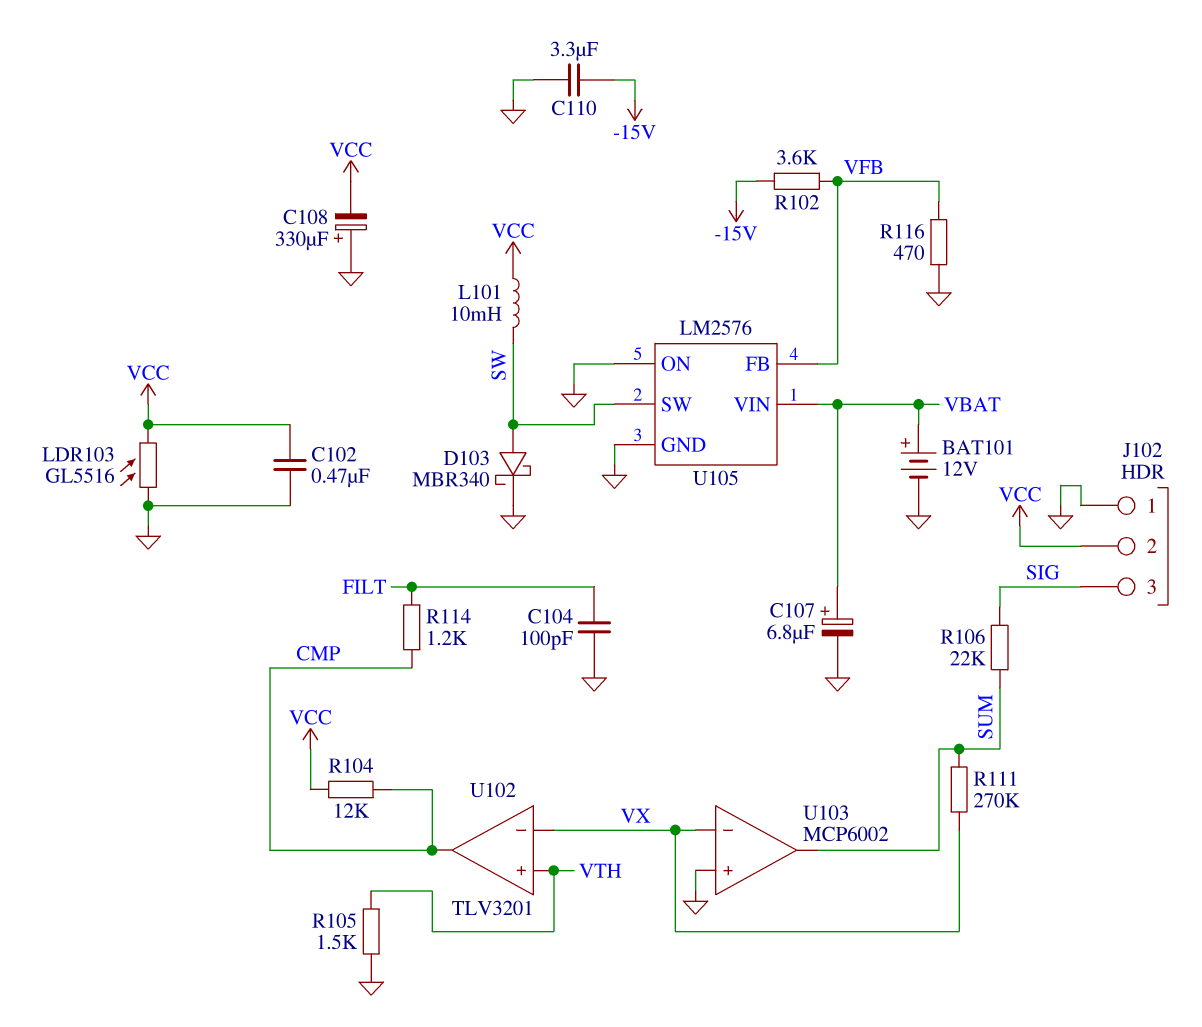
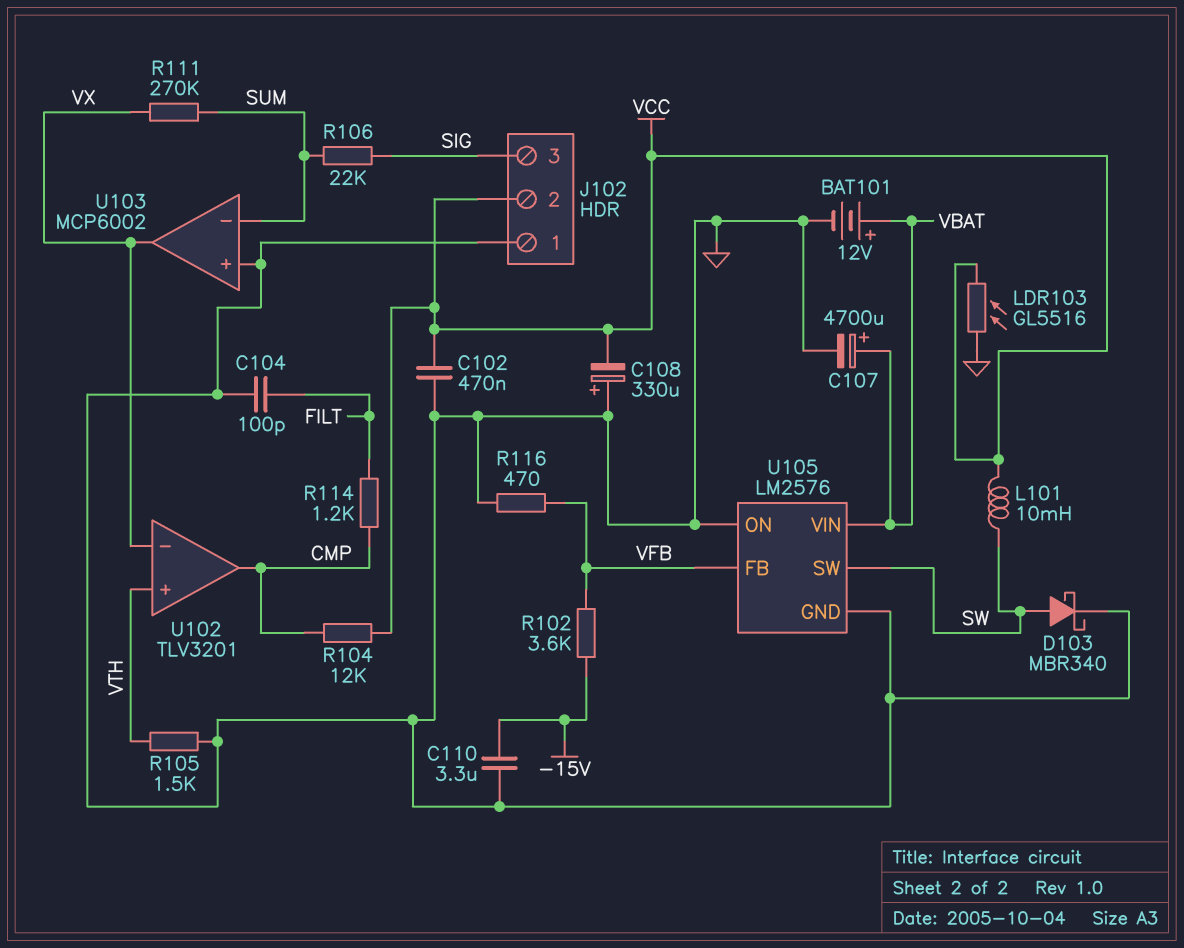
C107: 6.8uF (plus VBAT, minus GND) -> 4700uF (plus VBAT, minus GND)
U103 pin in-: VX -> SUM
U103 pin out: SUM -> VX

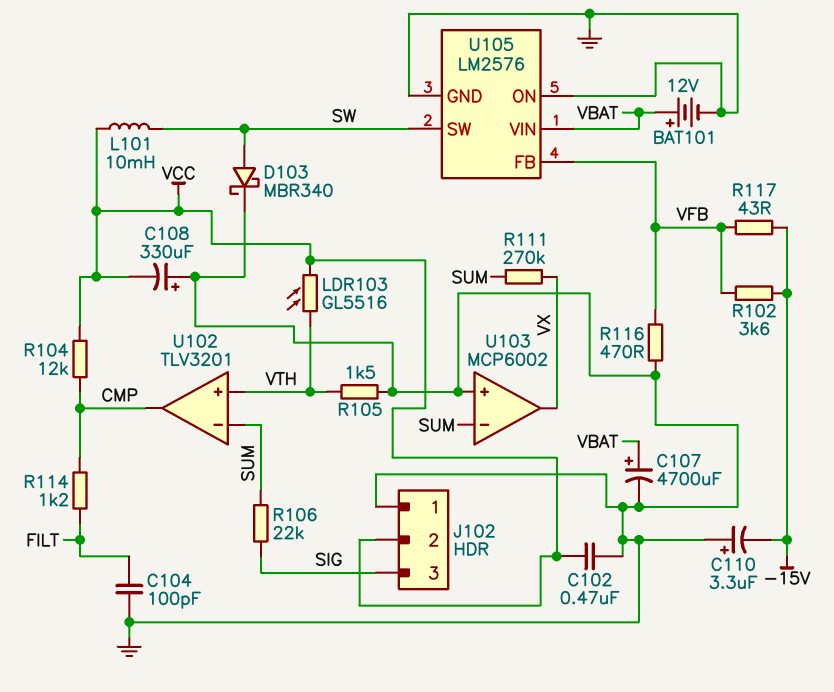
C110: 3.3uF (-15V, GND) -> 3.3uF (plus GND, minus -15V)
LDR103: GL5516 (GND, VCC) -> GL5516 (VCC, VTH)
R117: none -> 43 (-15V, VFB)
U102 pin in-: VX -> SUM

